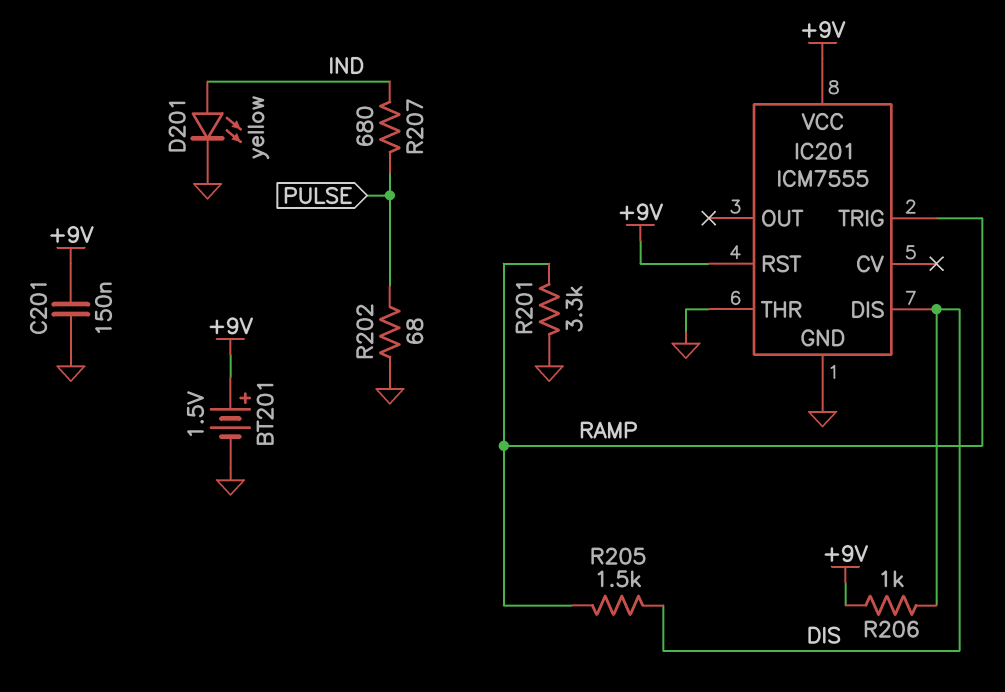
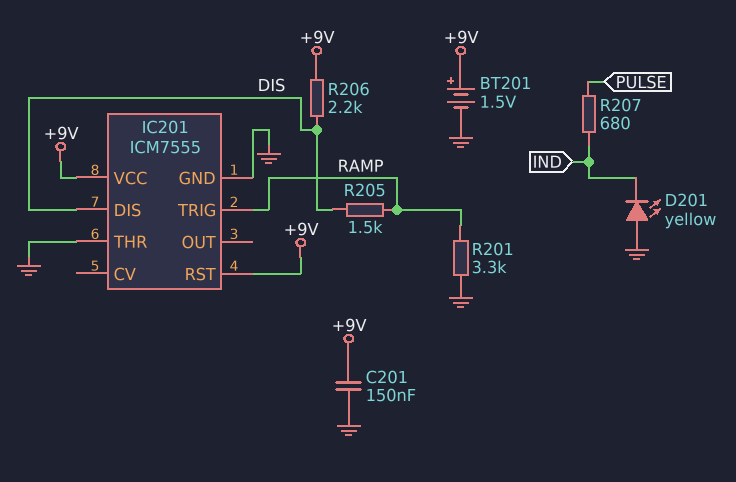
D201: LED yellow (A IND, K GND) -> LED yellow (A GND, K IND)
R202: 68 (GND, PULSE) -> none
R206: 1k (+9V, DIS) -> 2.2k (+9V, DIS)

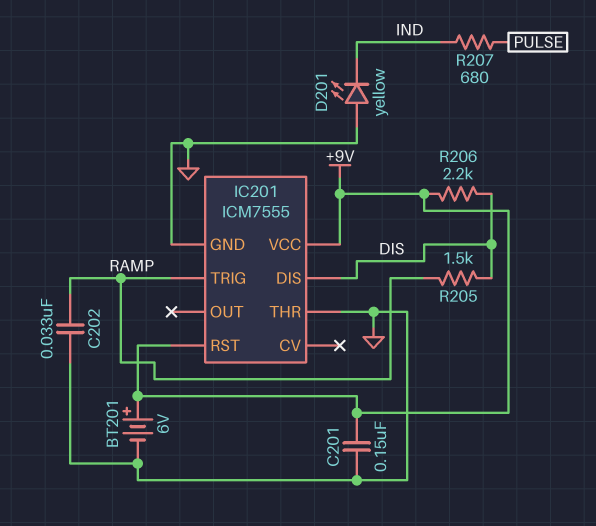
BT201: 1.5V (plus +9V, minus GND) -> 6V (plus +9V, minus GND)
C202: none -> 33nF (GND, RAMP)
R201: 3.3k (GND, RAMP) -> none

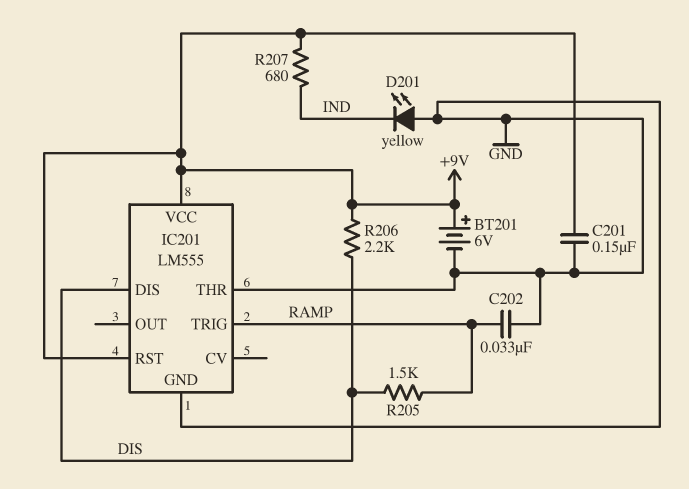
IC201: ICM7555 -> LM555
R207: 680 (IND, PULSE) -> 680 (+9V, IND)

